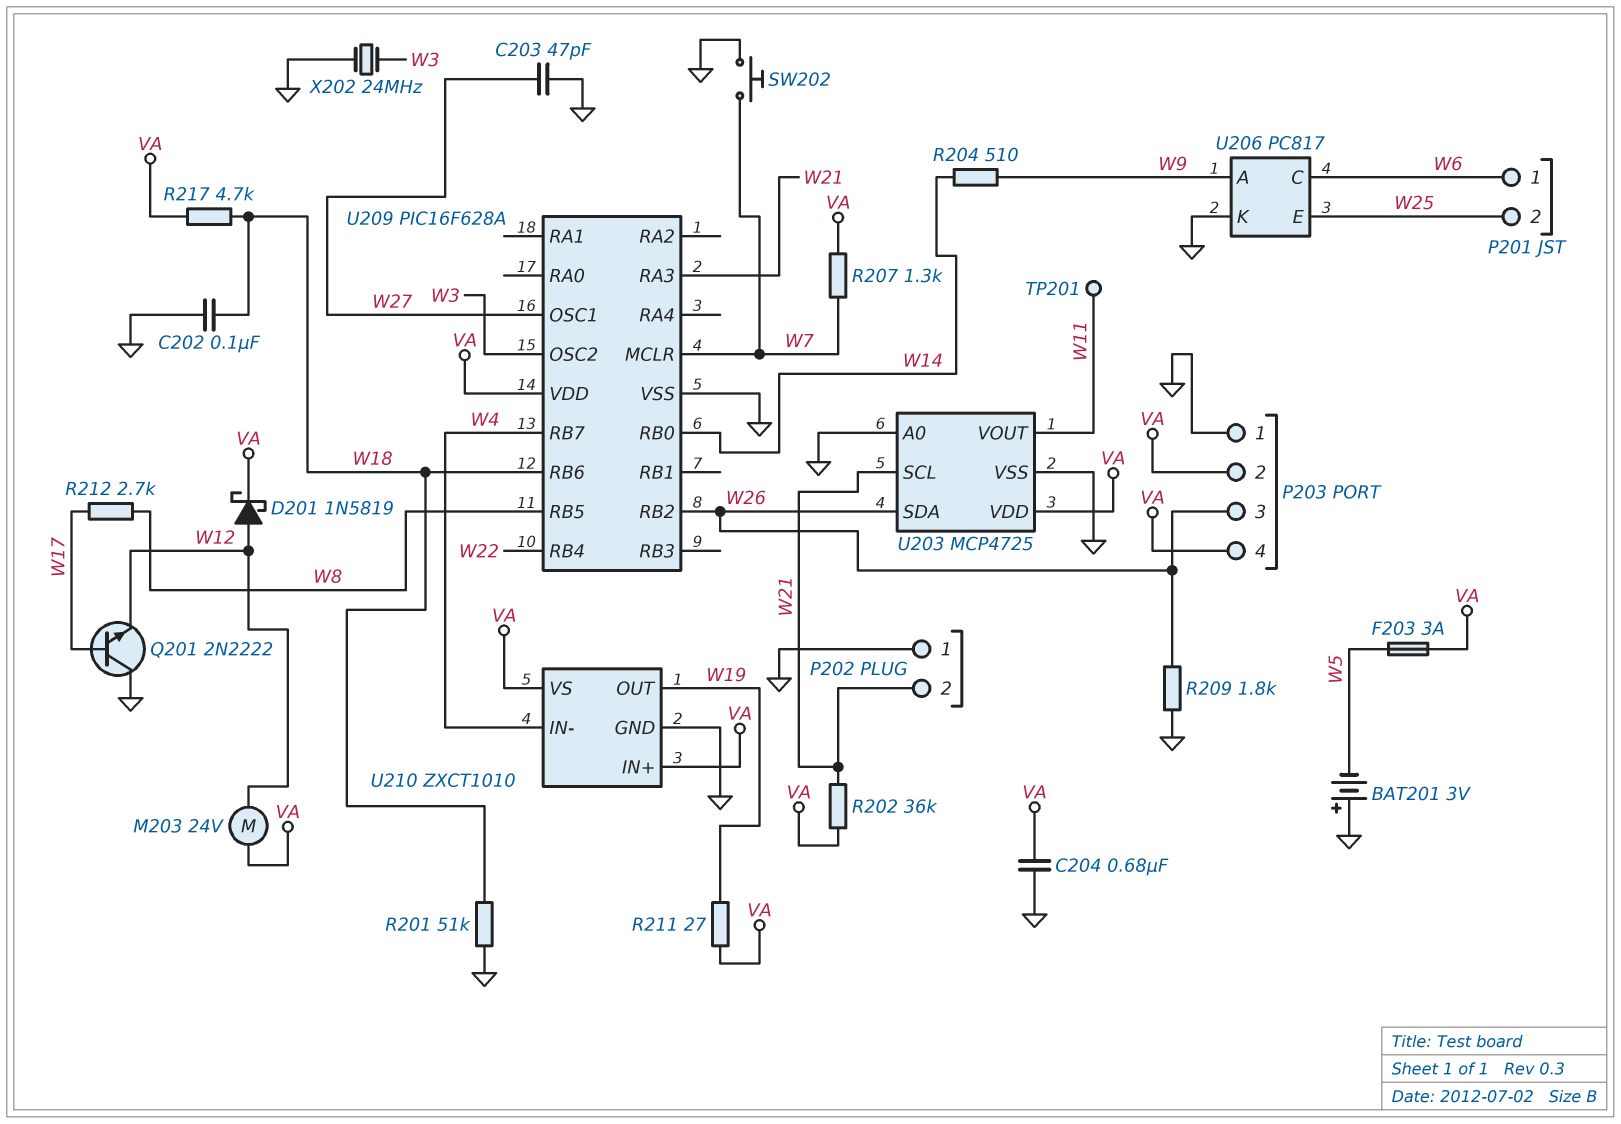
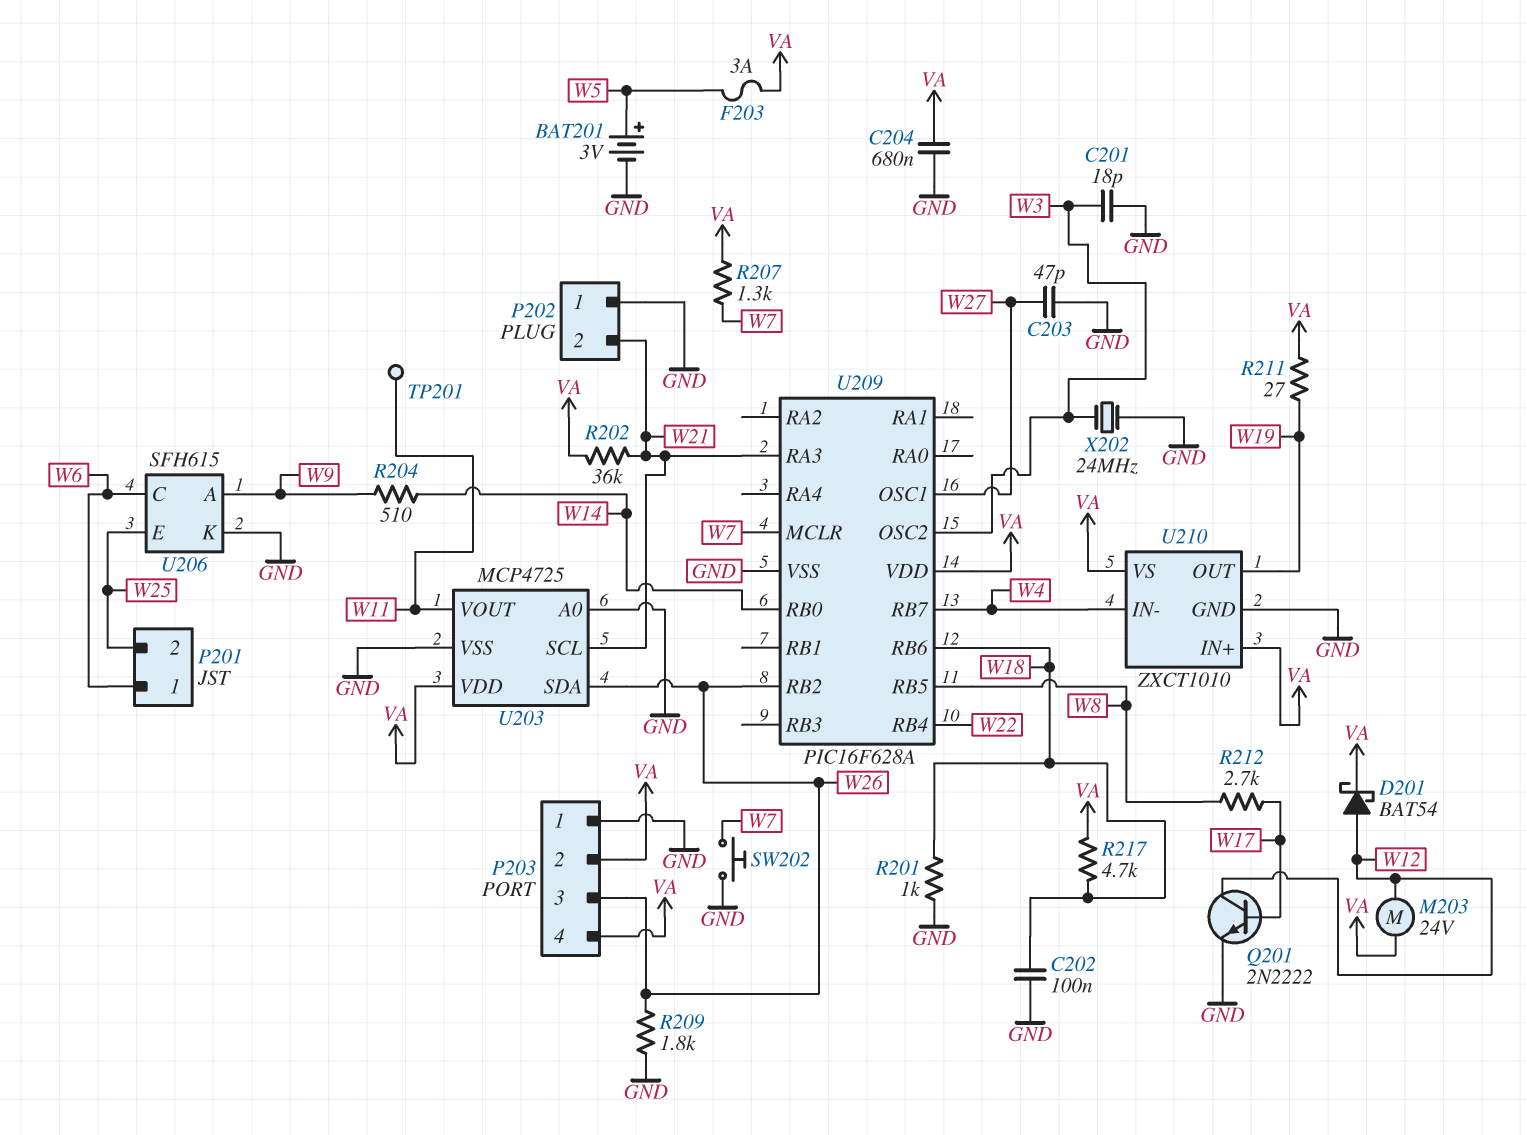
BAT201: 3V (plus GND, minus W5) -> 3V (plus W5, minus GND)
C201: none -> 18pF (GND, W3)
D201: schottky 1N5819 (A W12, K VA) -> schottky BAT54 (A W12, K VA)
Q201: NPN 2N2222 (B W17, C GND, E W12) -> NPN 2N2222 (B W17, C W12, E GND)
R201: 51k (GND, W18) -> 1k (GND, W18)
U206: PC817 -> SFH615

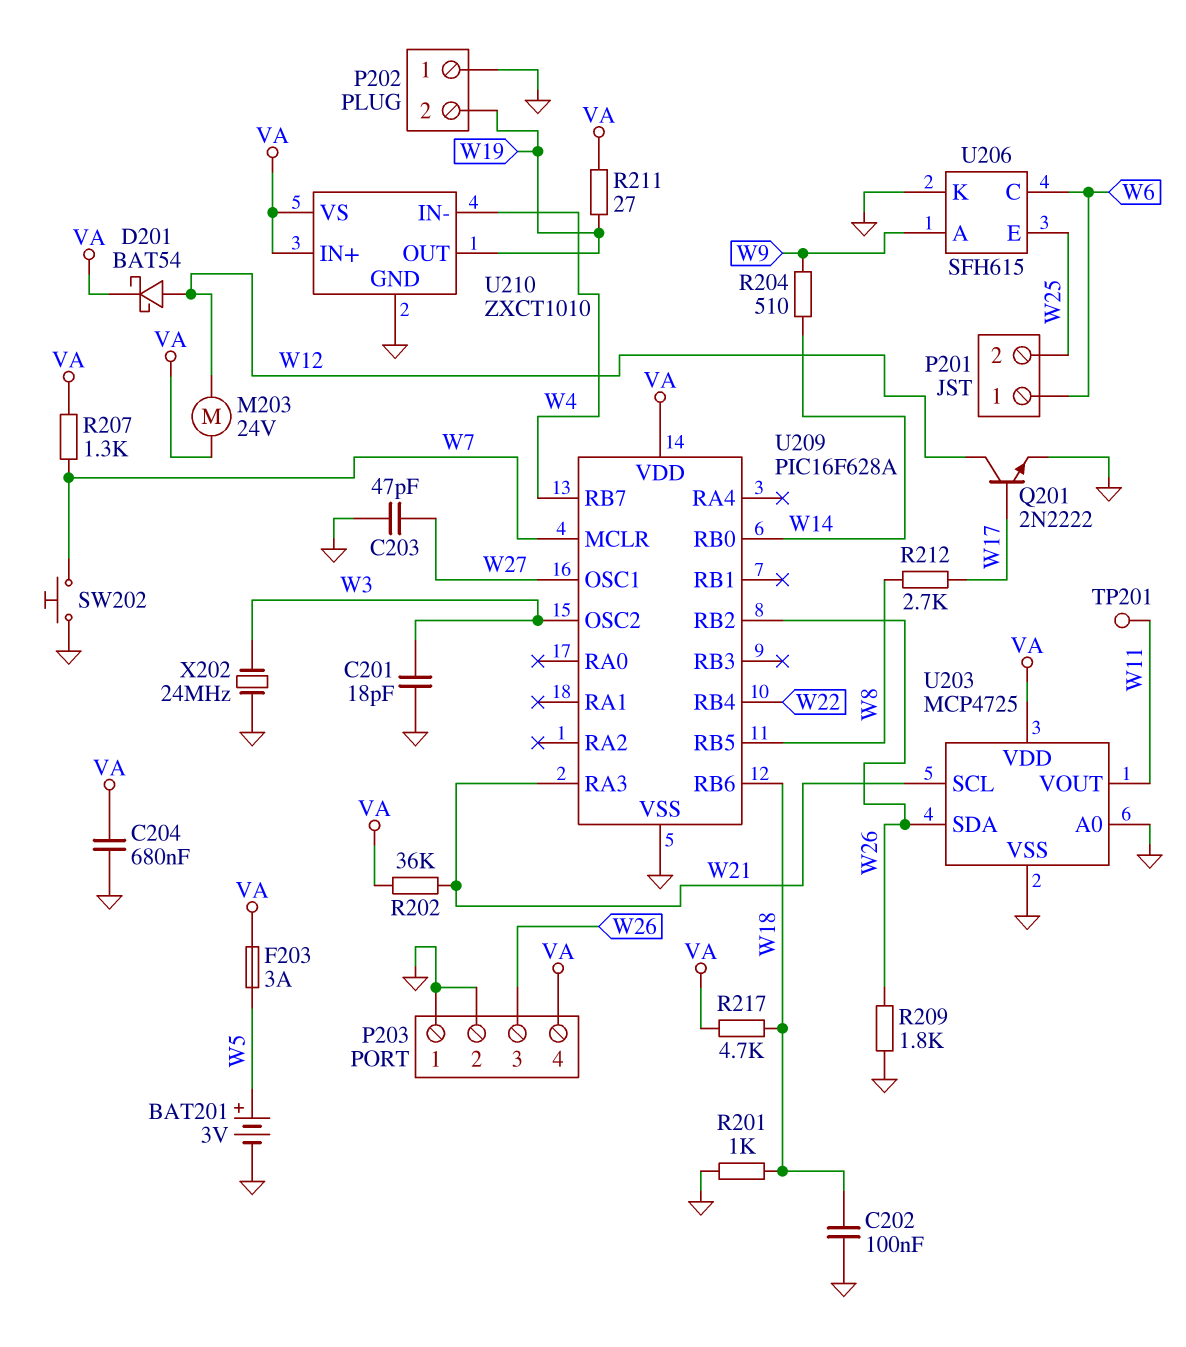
P202 pin 2: W21 -> W19
P203 pin 2: VA -> GND

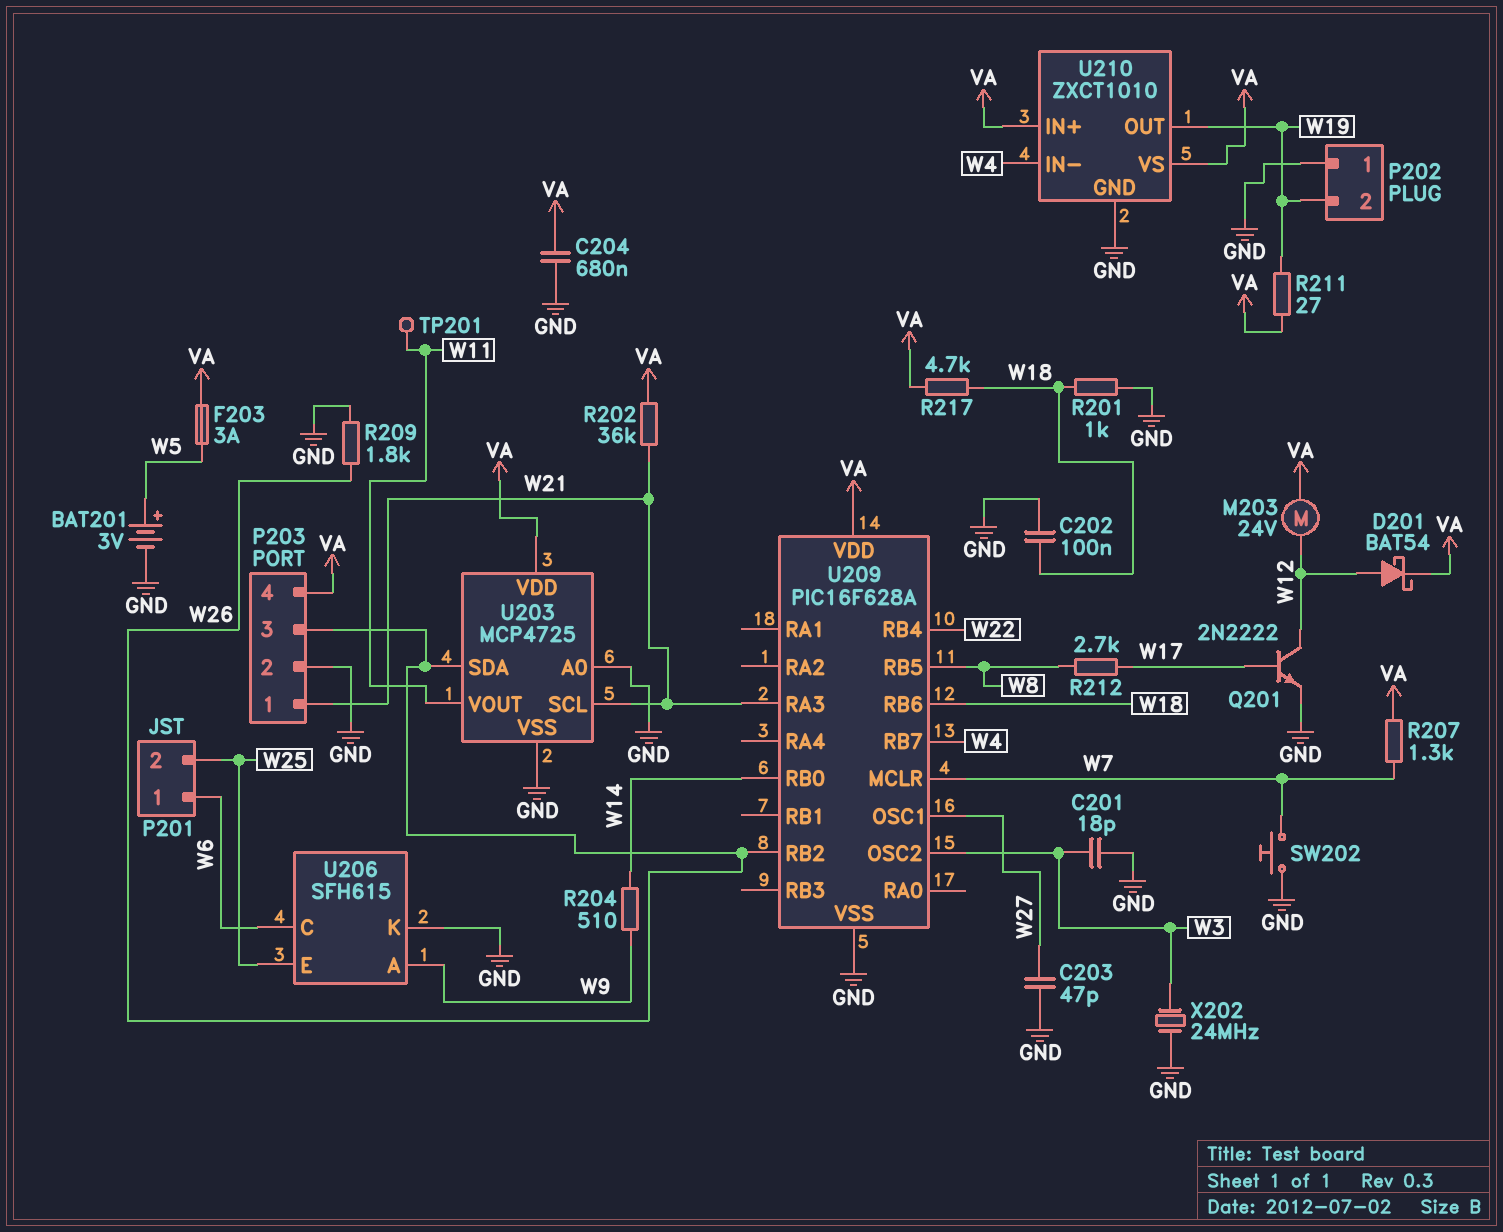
P203 pin 1: GND -> W21

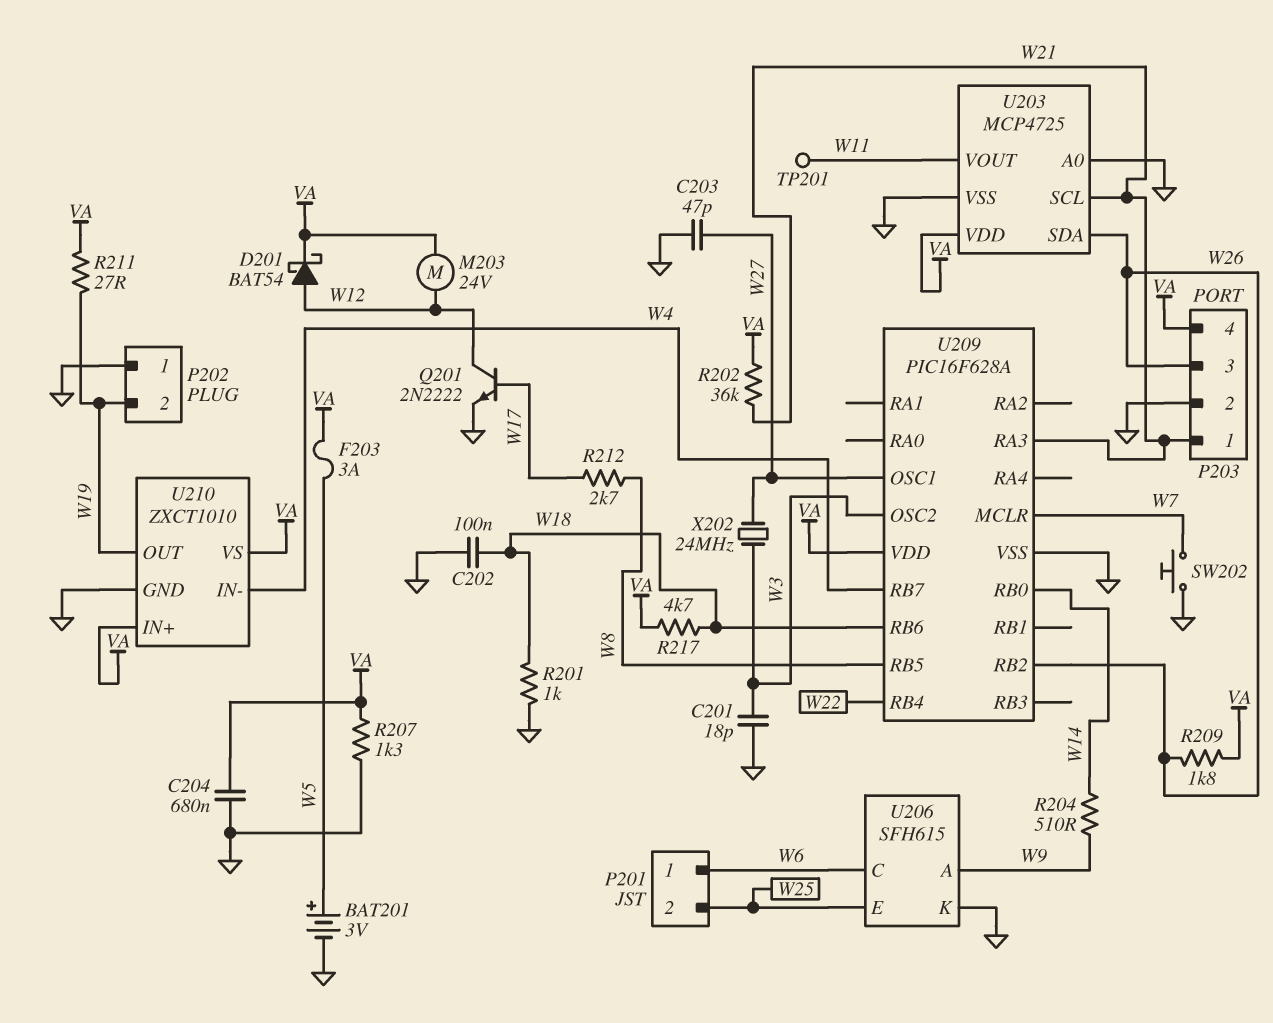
R207: 1.3k (VA, W7) -> 1.3k (GND, VA)
R209: 1.8k (GND, W26) -> 1.8k (VA, W26)
X202: 24MHz (GND, W3) -> 24MHz (W3, W27)

